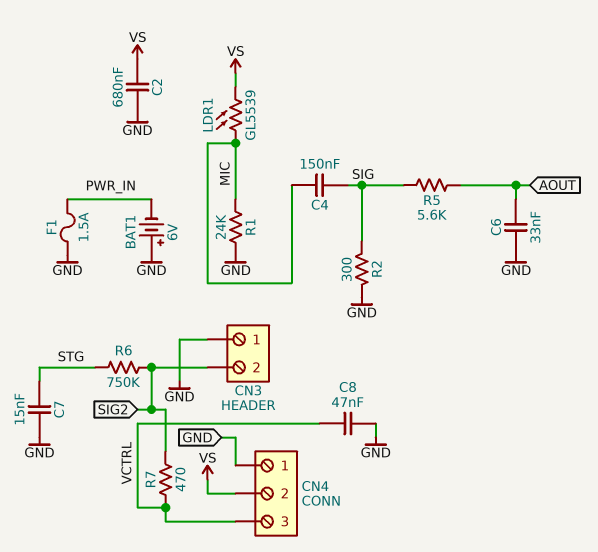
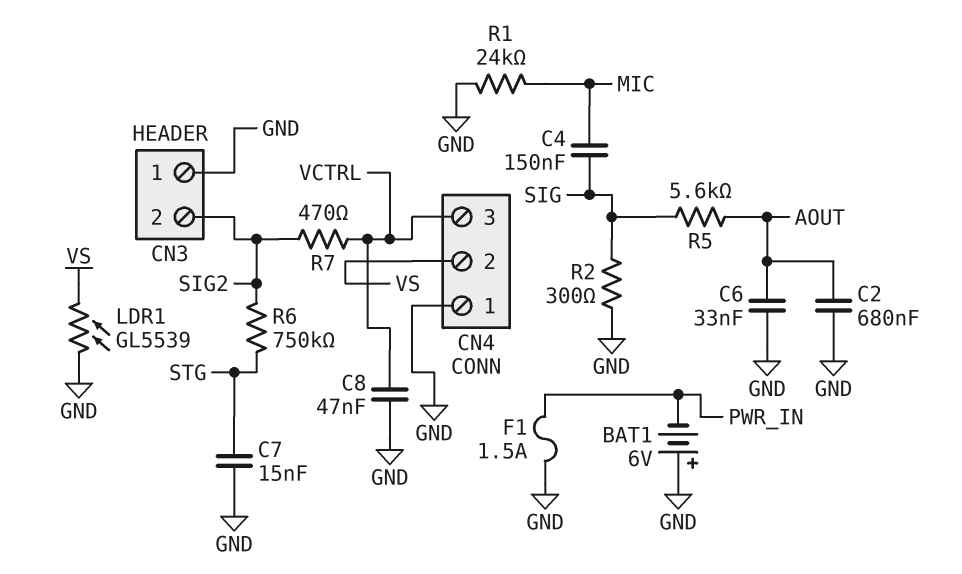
C2: 680nF (GND, VS) -> 680nF (AOUT, GND)
LDR1: GL5539 (MIC, VS) -> GL5539 (GND, VS)

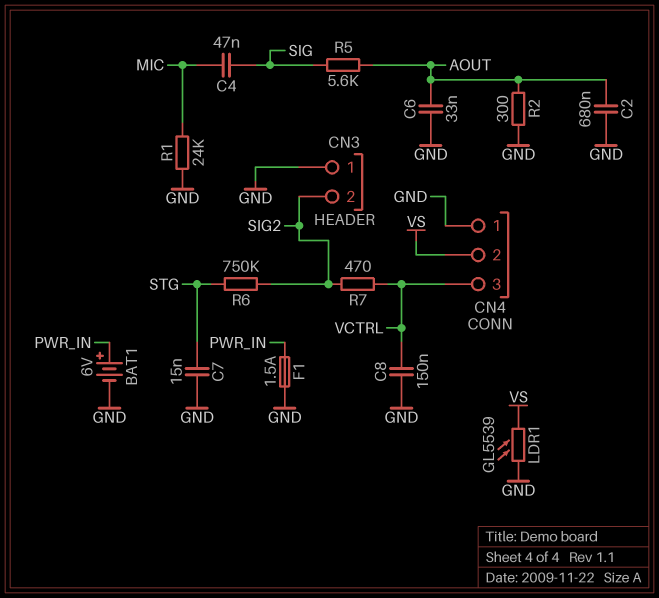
BAT1: 6V (plus GND, minus PWR_IN) -> 6V (plus PWR_IN, minus GND)
C4: 150nF (MIC, SIG) -> 47nF (MIC, SIG)
C8: 47nF (GND, VCTRL) -> 150nF (GND, VCTRL)
R2: 300 (GND, SIG) -> 300 (AOUT, GND)

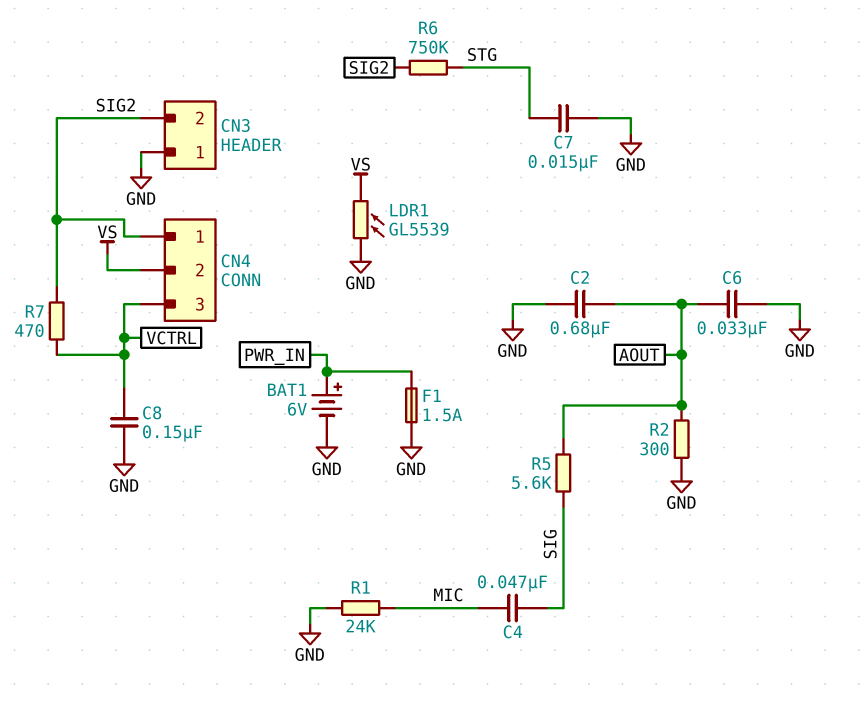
CN4 pin 1: GND -> SIG2

